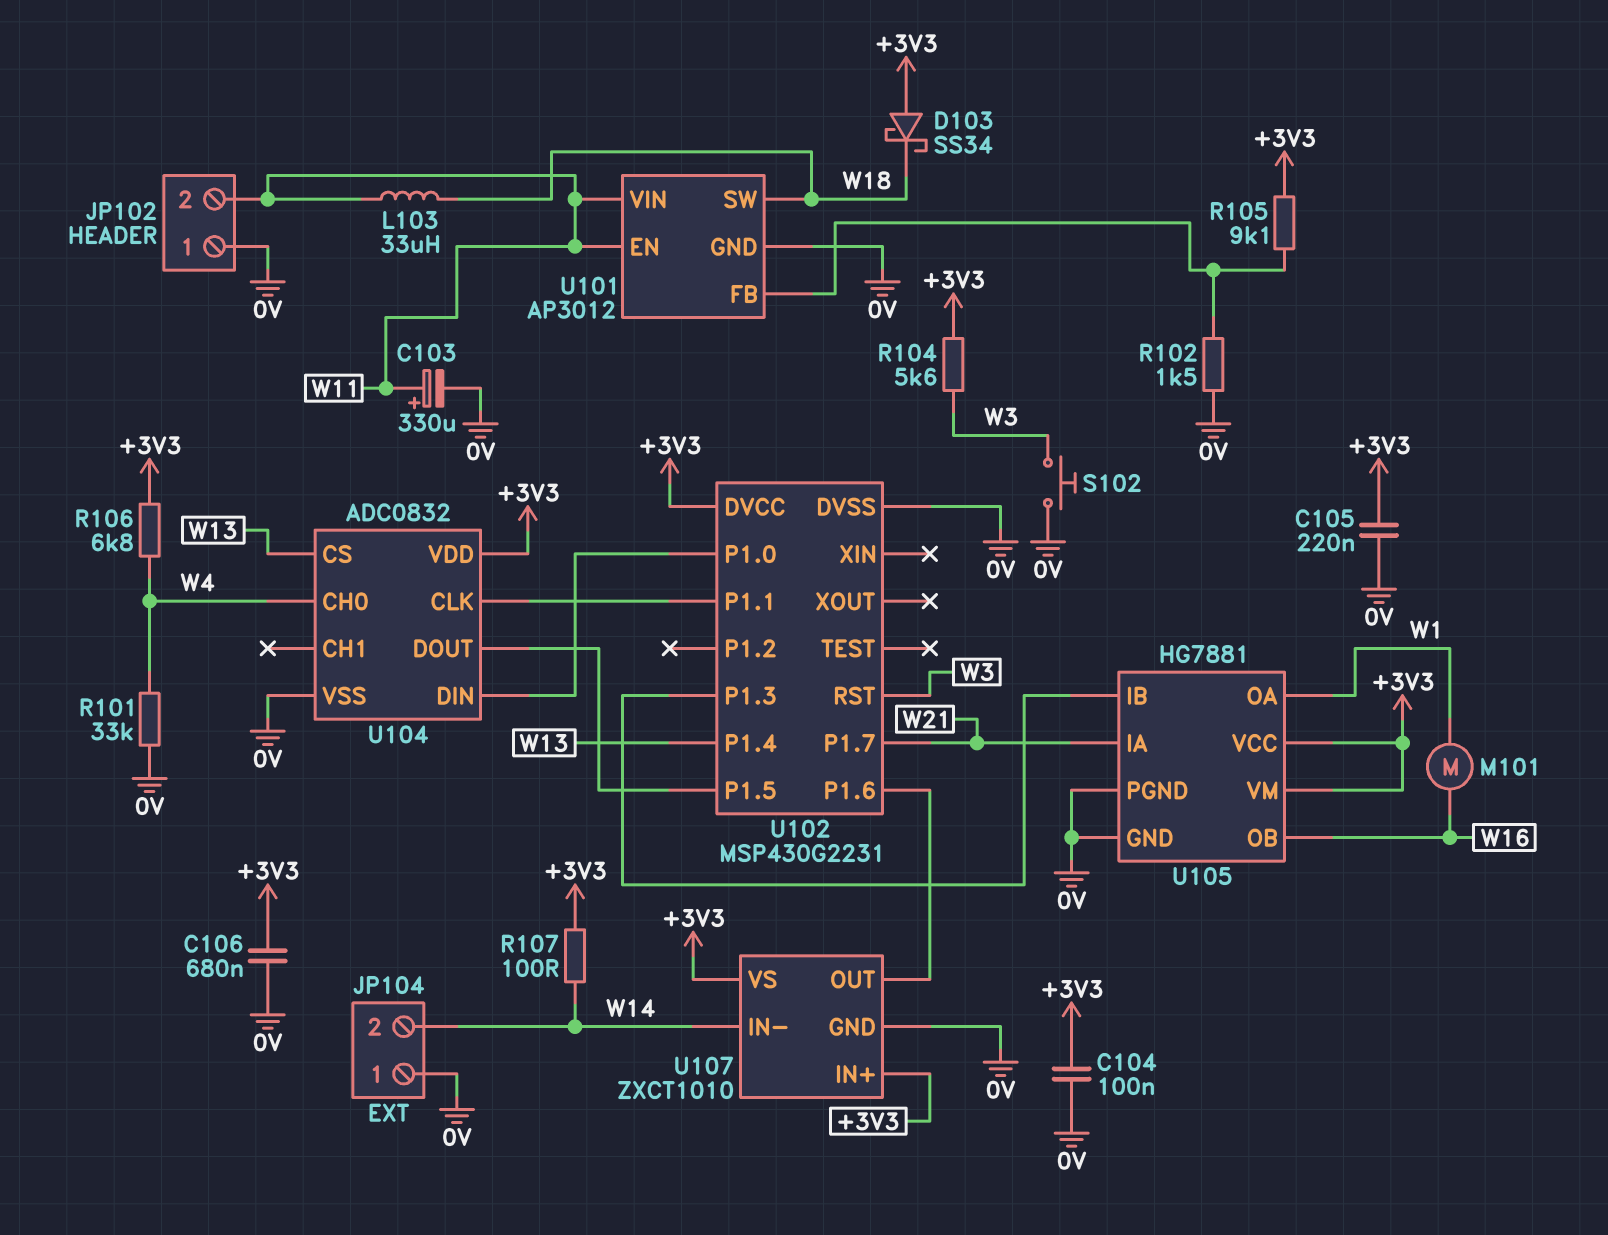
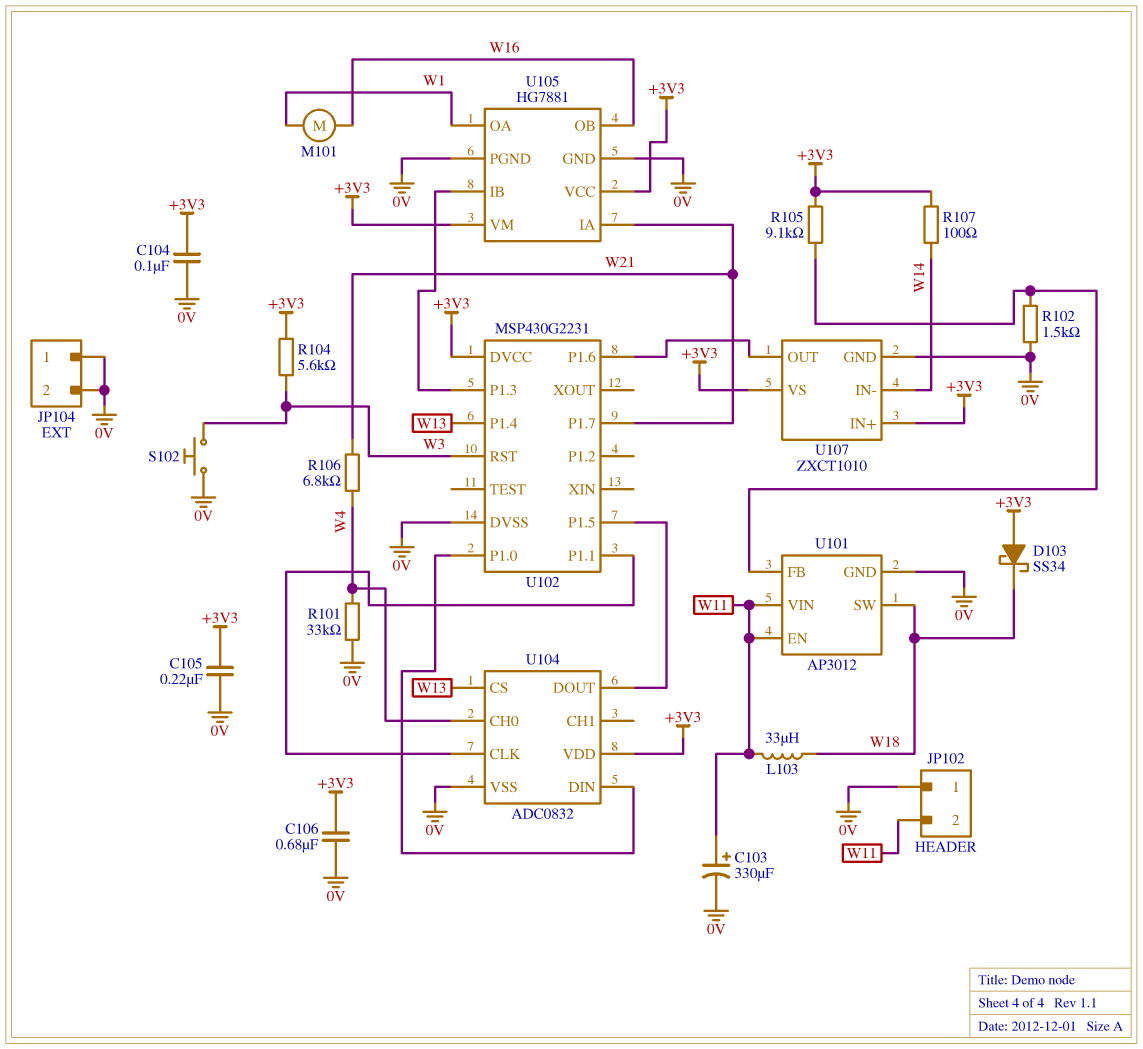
JP104 pin 2: W14 -> 0V
R106: 6.8k (+3V3, W4) -> 6.8k (W4, W21)

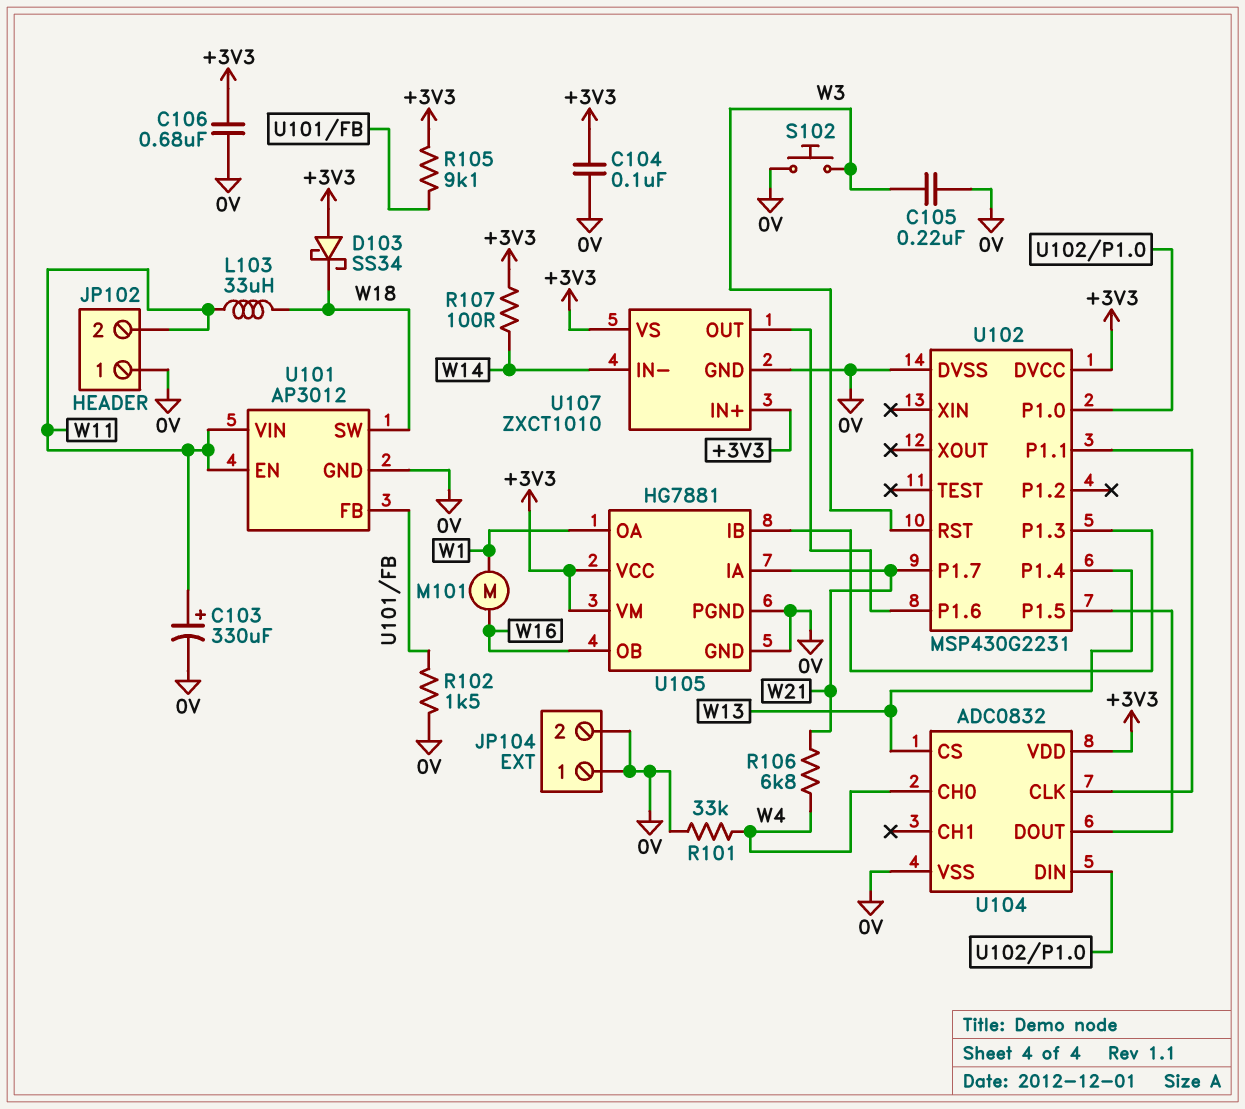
C105: 220nF (+3V3, 0V) -> 220nF (0V, W3)
R104: 5.6k (+3V3, W3) -> none

